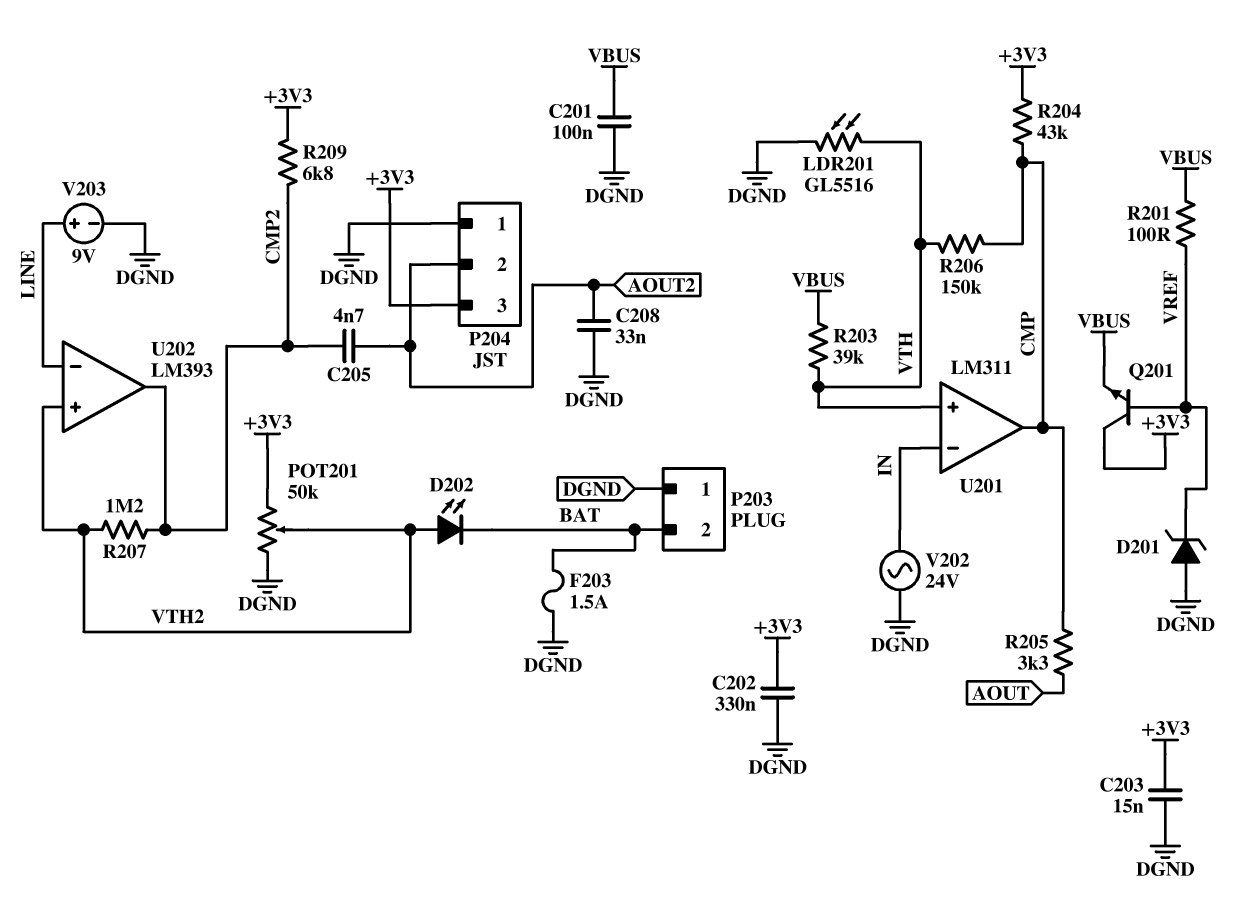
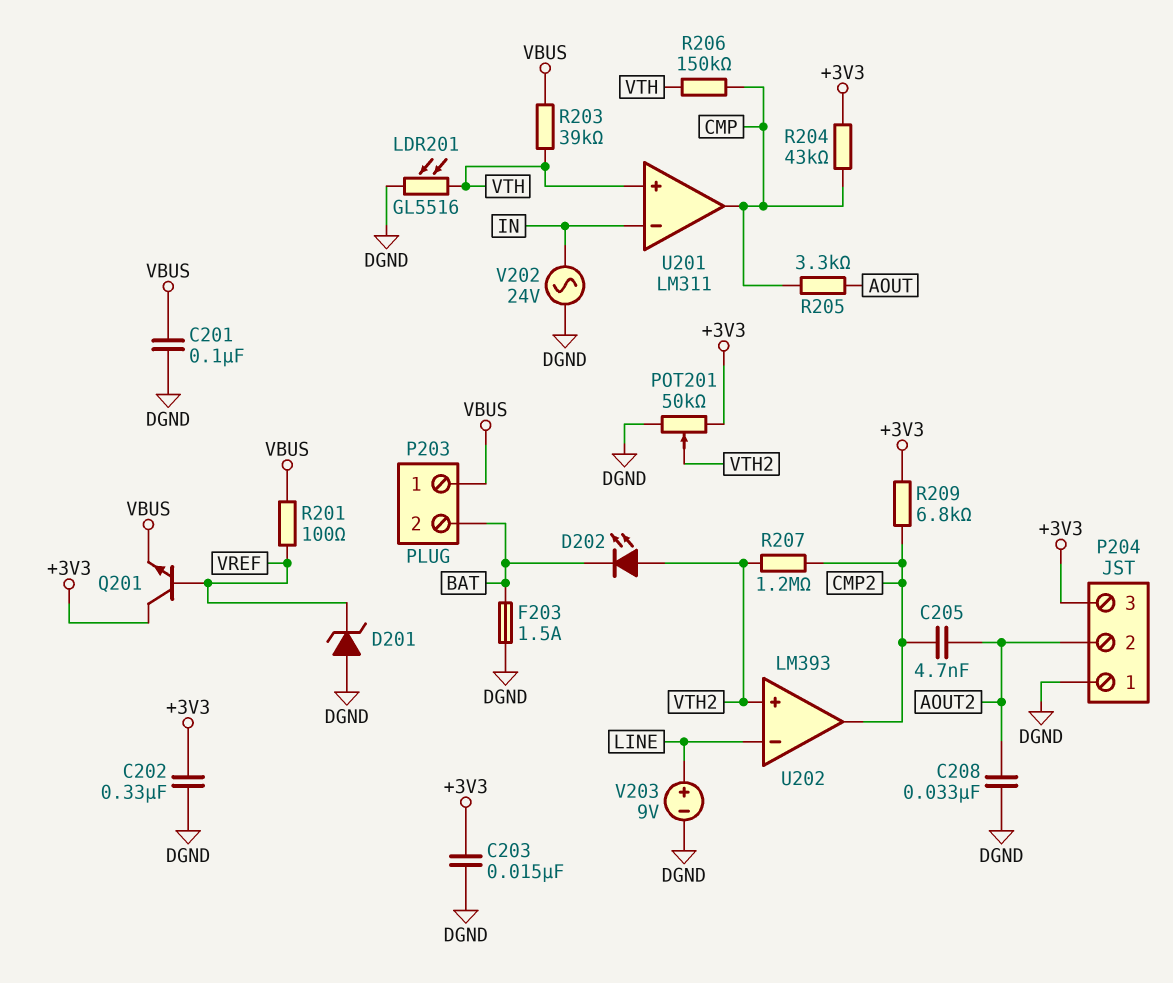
P203 pin 1: DGND -> VBUS

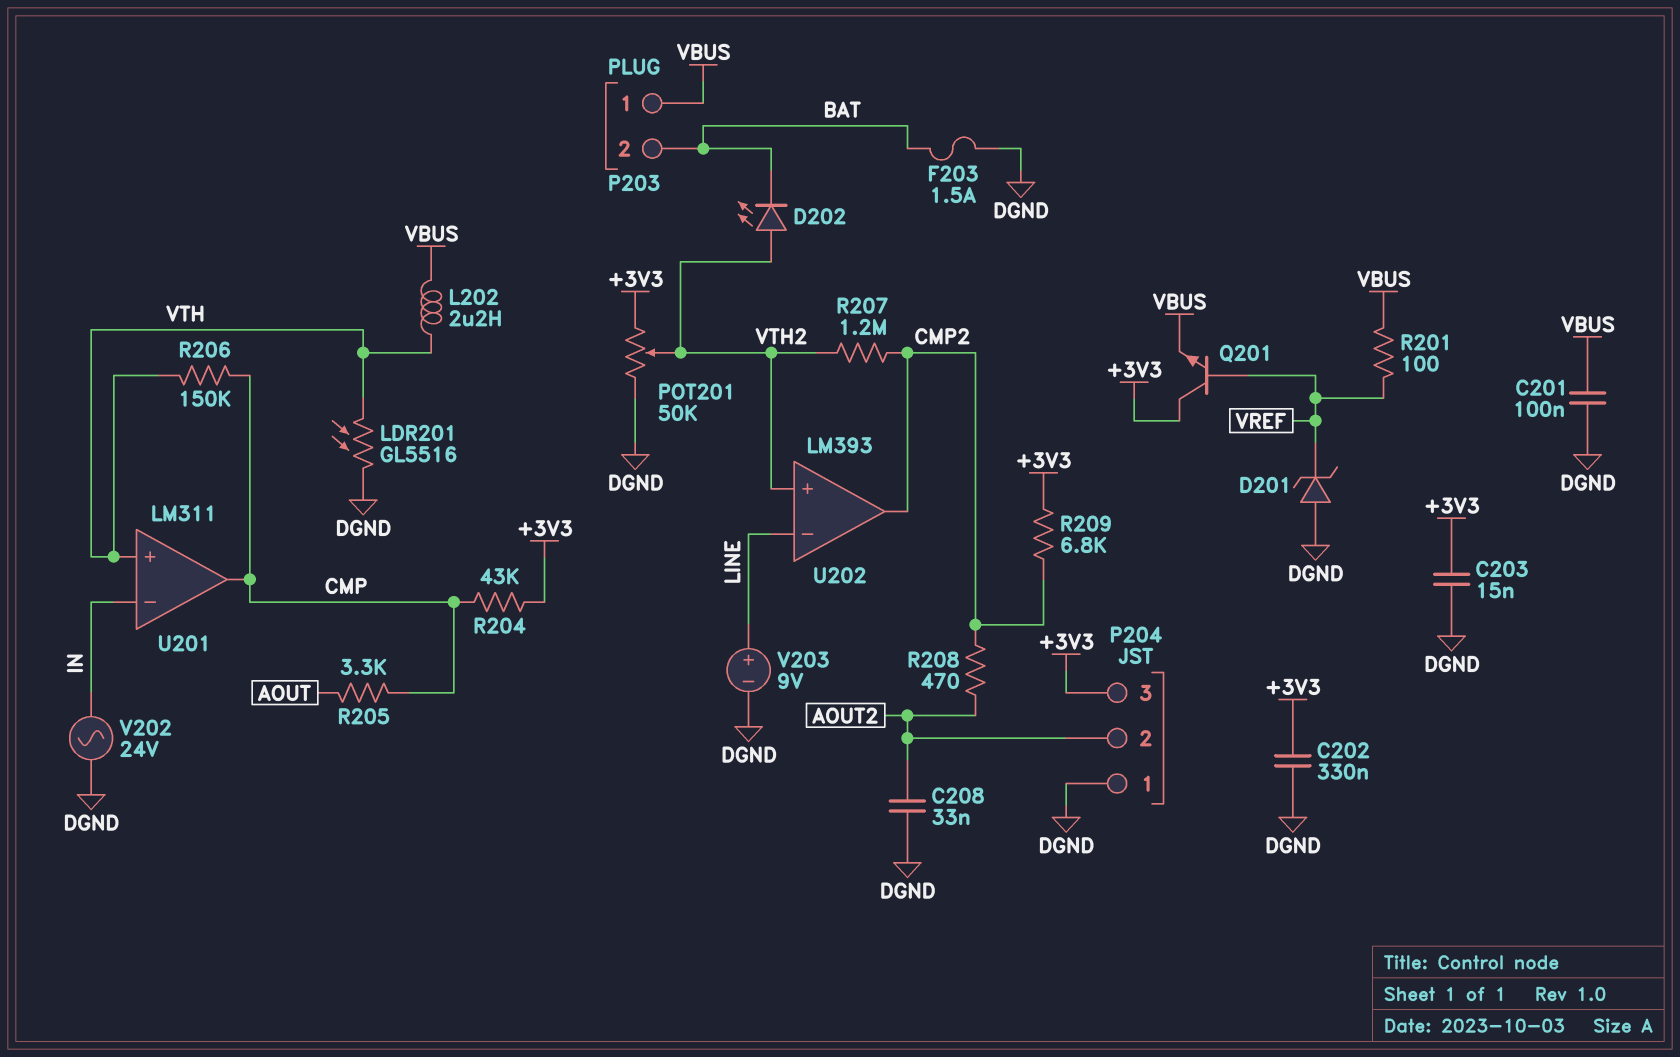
C205: 4.7nF (AOUT2, CMP2) -> none
L202: none -> 2.2uH (VBUS, VTH)
R203: 39k (VBUS, VTH) -> none
R208: none -> 470 (AOUT2, CMP2)

